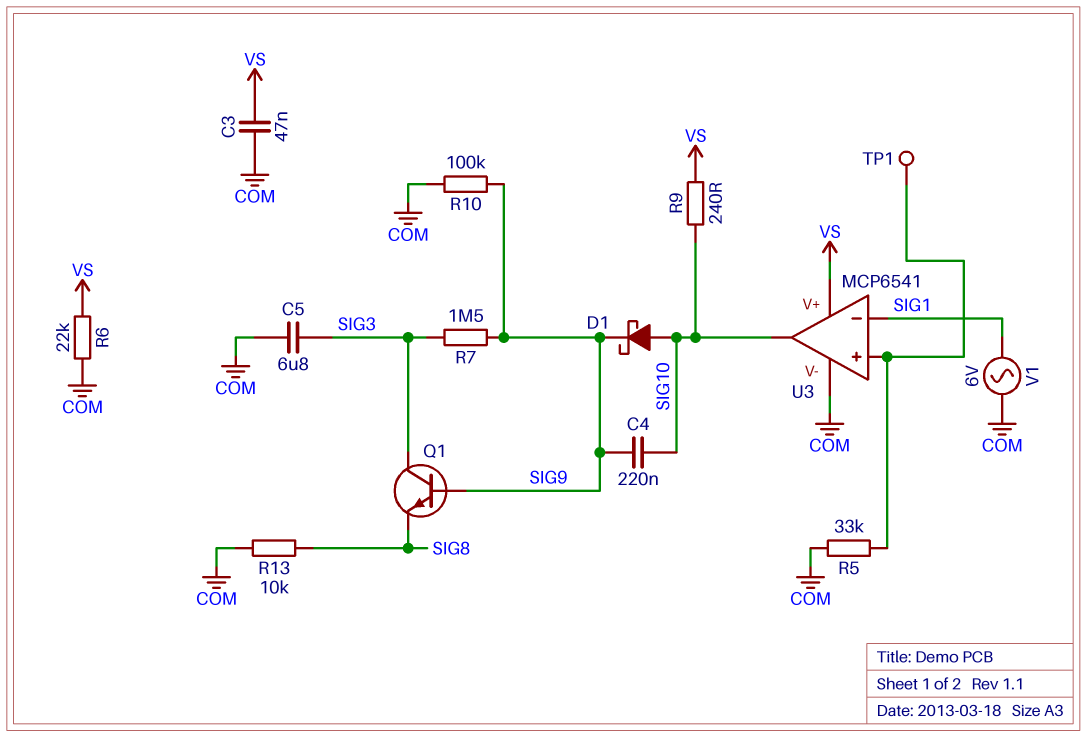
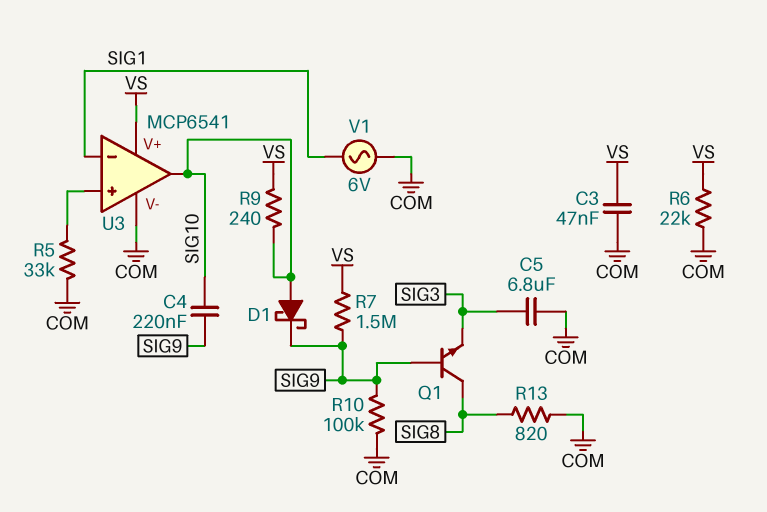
Q1: NPN (B SIG9, C SIG3, E SIG8) -> NPN (B SIG9, C SIG8, E SIG3)
R7: 1.5M (SIG3, SIG9) -> 1.5M (SIG9, VS)
R13: 10k (COM, SIG8) -> 820 (COM, SIG8)
TP1: test point (U3/in+) -> none

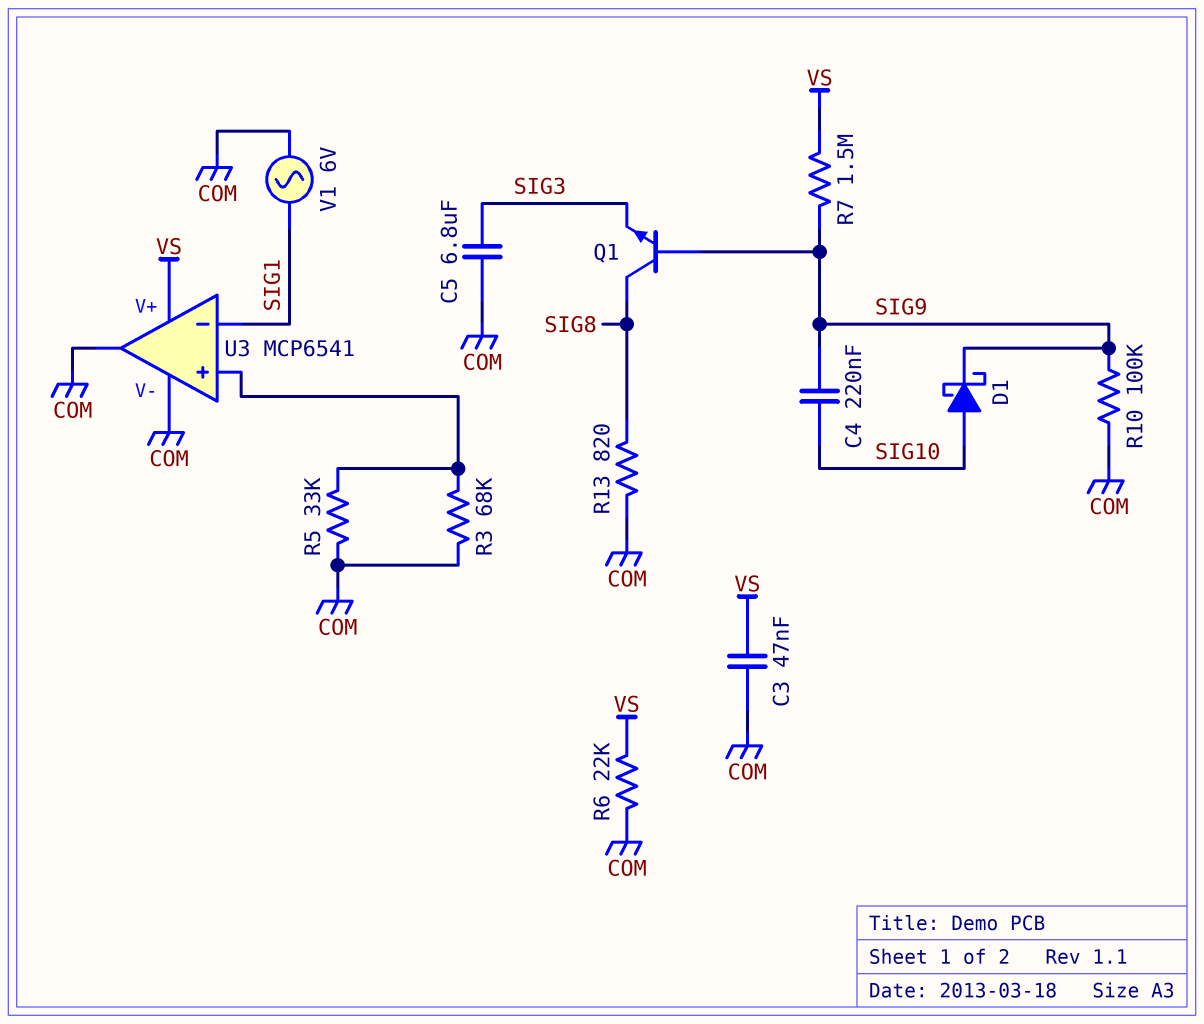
R3: none -> 68k (COM, U3/in+)
R9: 240 (SIG10, VS) -> none
U3 pin out: SIG10 -> COM

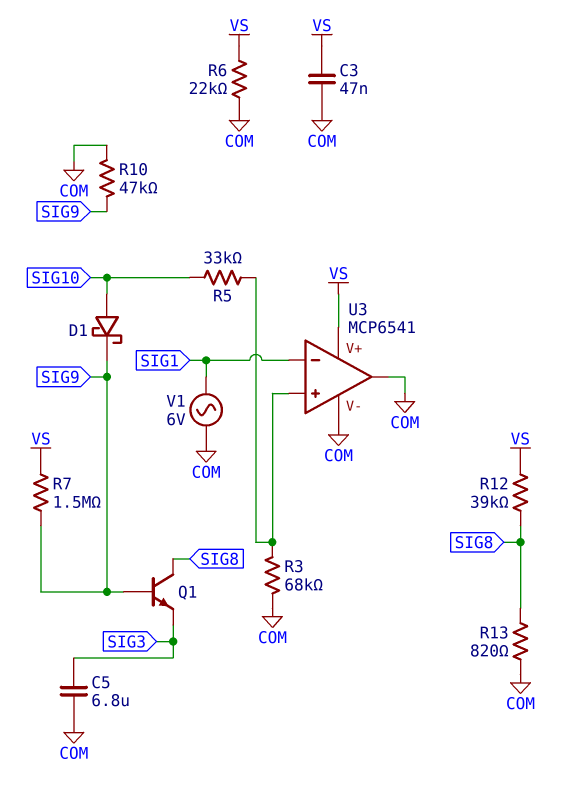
C4: 220nF (SIG9, SIG10) -> none
R5: 33k (COM, U3/in+) -> 33k (SIG10, U3/in+)
R10: 100k (COM, SIG9) -> 47k (COM, SIG9)
R12: none -> 39k (SIG8, VS)

